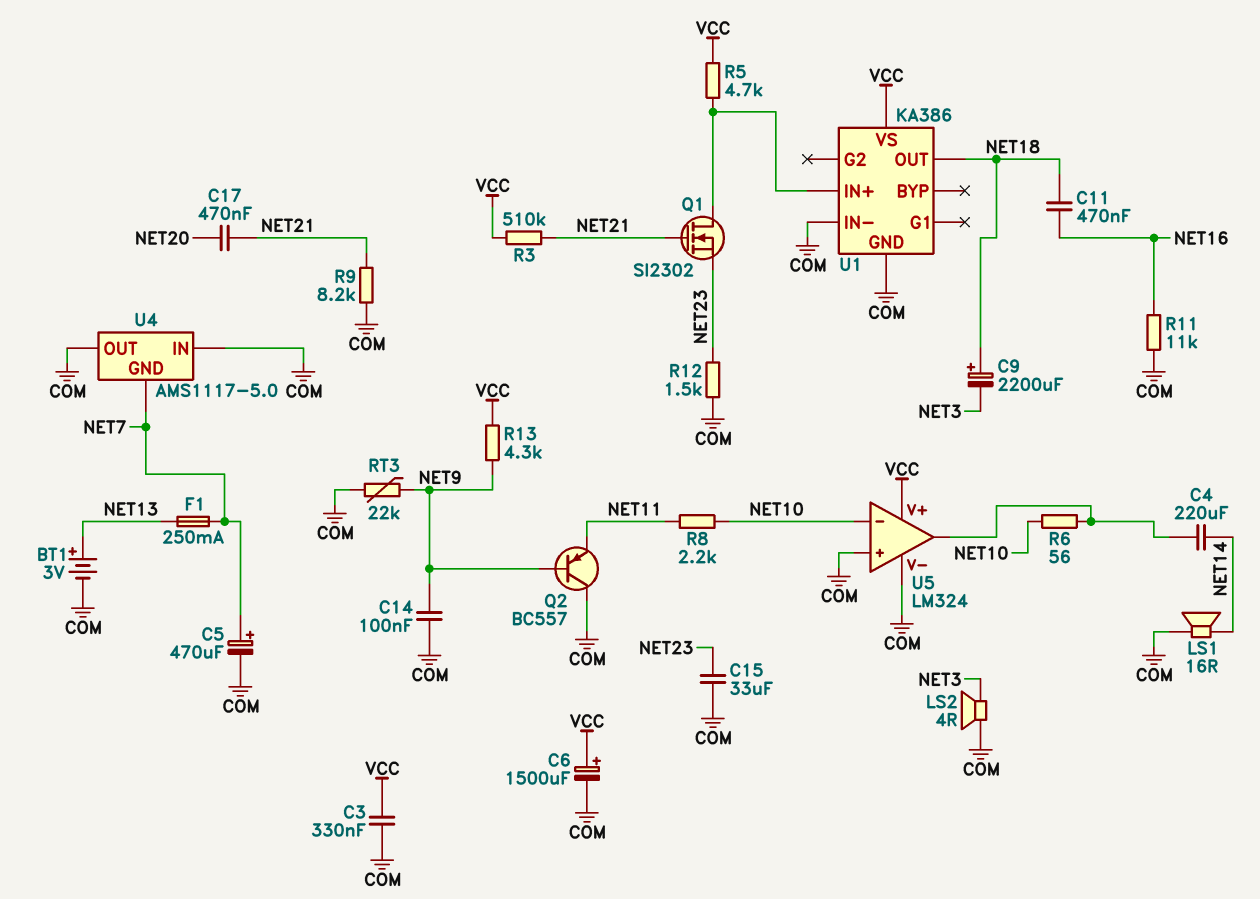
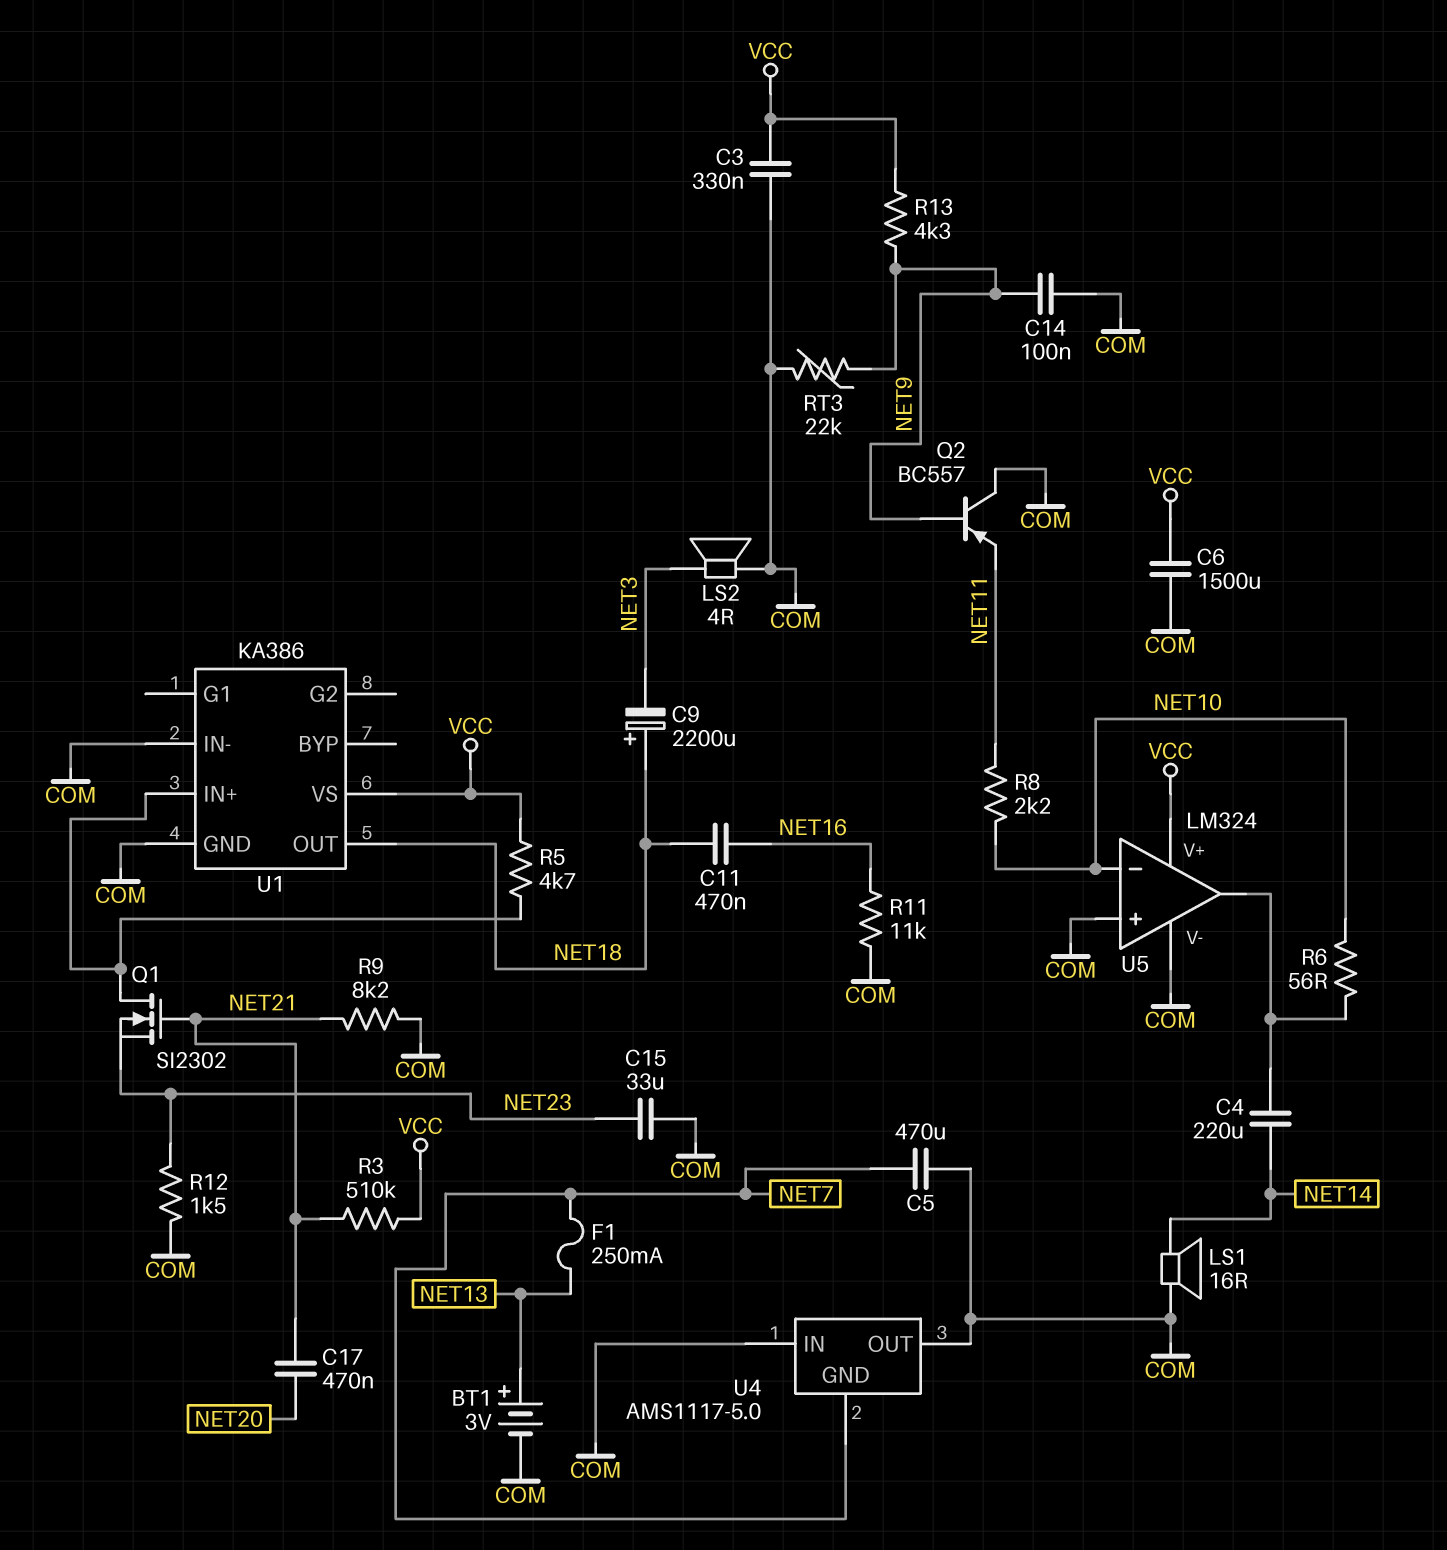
C5: 470uF (plus NET7, minus COM) -> 470uF (COM, NET7)
C6: 1500uF (plus VCC, minus COM) -> 1500uF (COM, VCC)

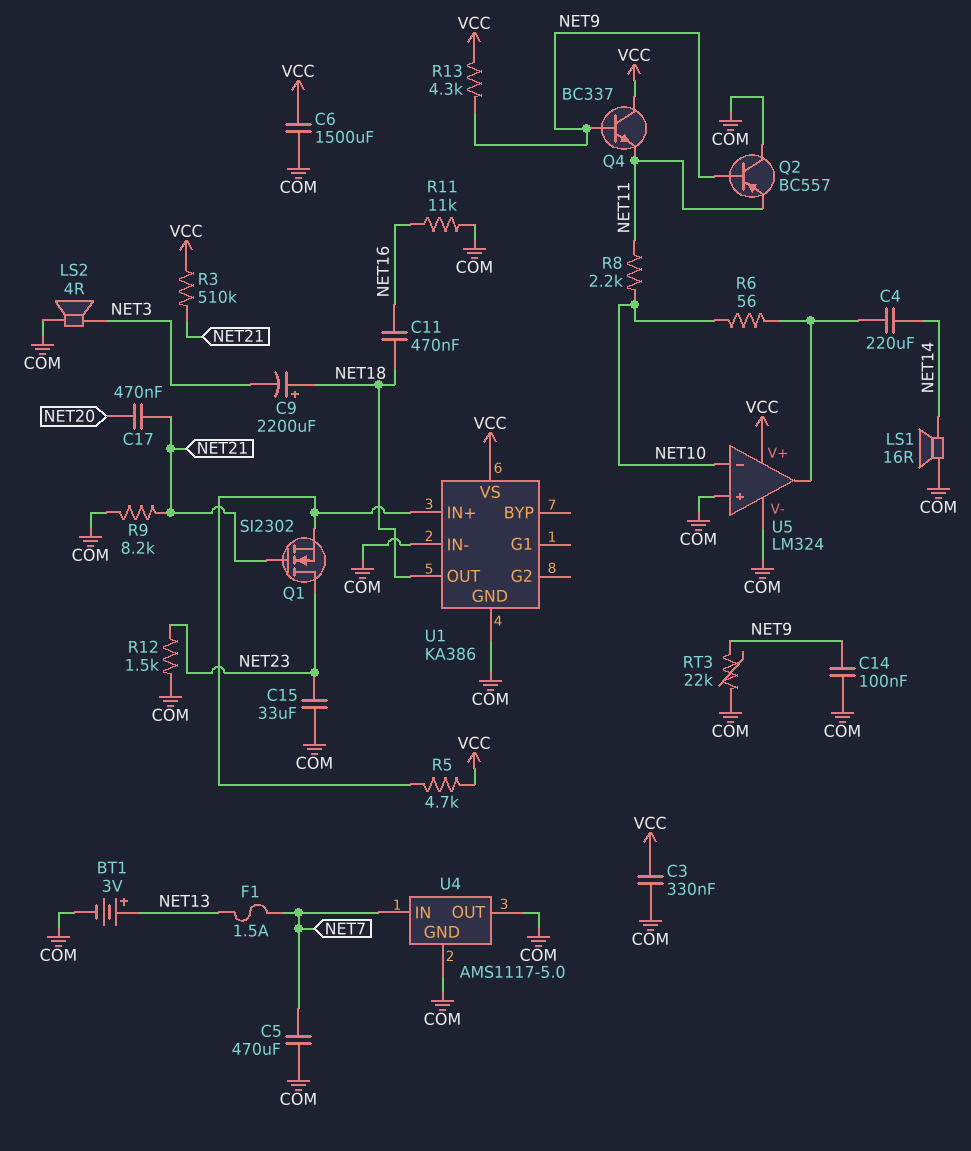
F1: 250mA (NET7, NET13) -> 1.5A (NET7, NET13)
Q1: NMOS SI2302 (G NET21, D U1/IN+, S NET23) -> NMOS SI2302 (G NET21, D NET23, S U1/IN+)
Q4: none -> NPN BC337 (B NET9, C VCC, E NET11)
U4 pin GND: NET7 -> COM
U4 pin IN: COM -> NET7

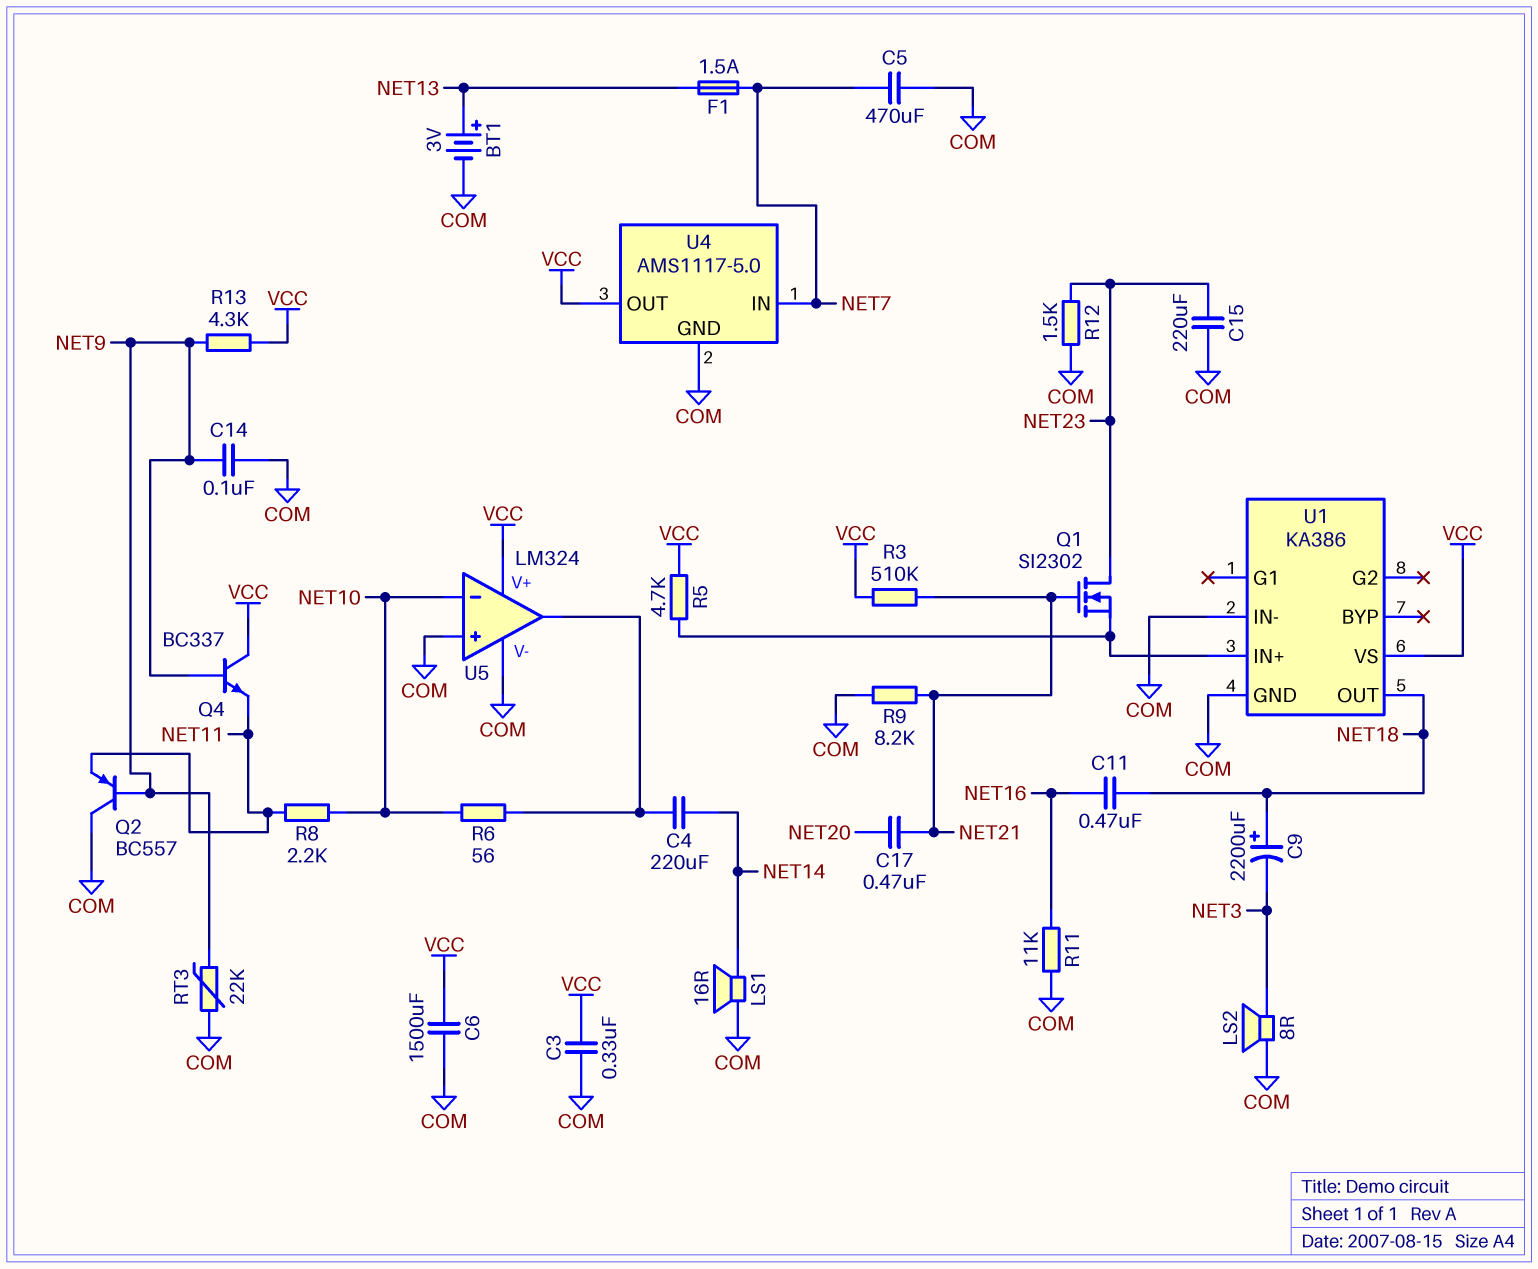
C15: 33uF (COM, NET23) -> 220uF (COM, NET23)
LS2: speaker 4R (COM, NET3) -> speaker 8R (COM, NET3)
U4 pin OUT: COM -> VCC

